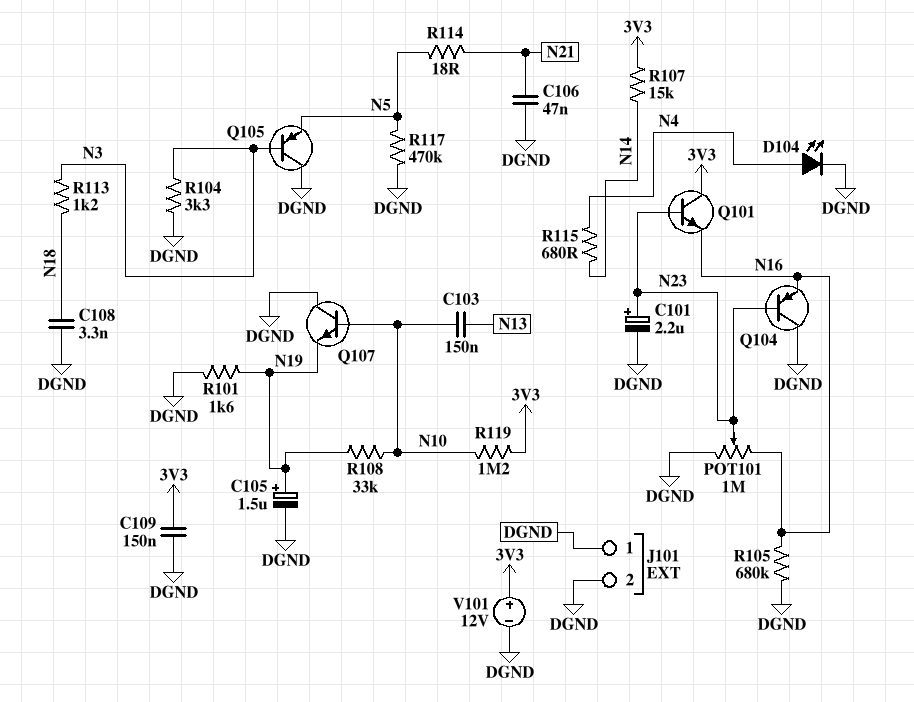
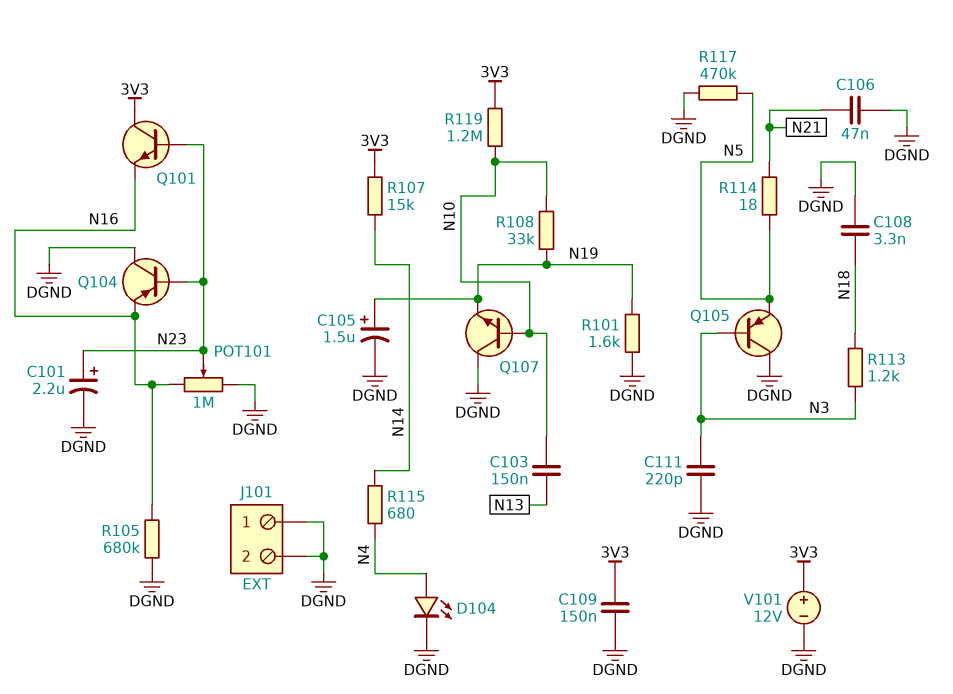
C111: none -> 220pF (DGND, N3)
R104: 3.3k (DGND, N3) -> none

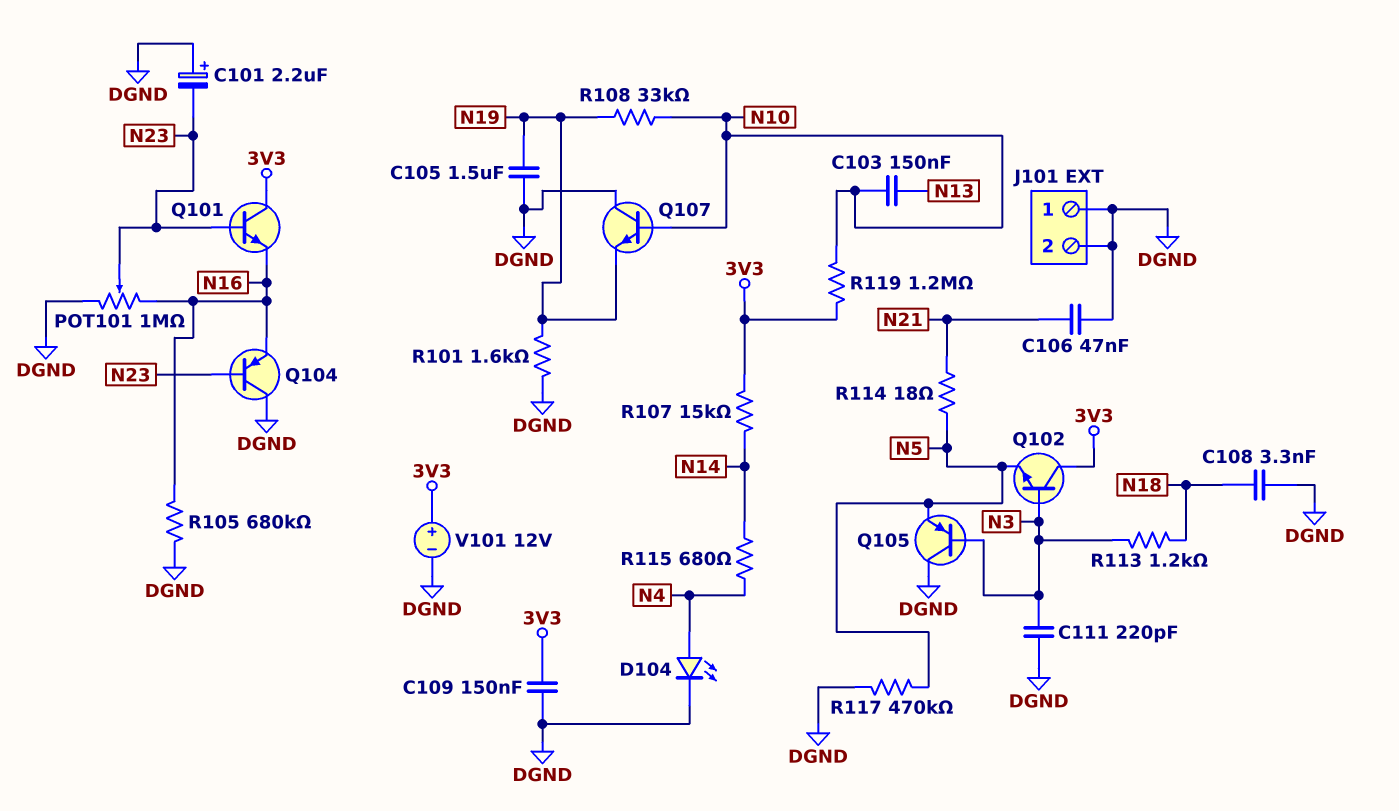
C101: 2.2uF (plus N23, minus DGND) -> 2.2uF (plus DGND, minus N23)
C105: 1.5uF (plus N19, minus DGND) -> 1.5uF (DGND, N19)
Q102: none -> NPN (B N3, C 3V3, E N5)

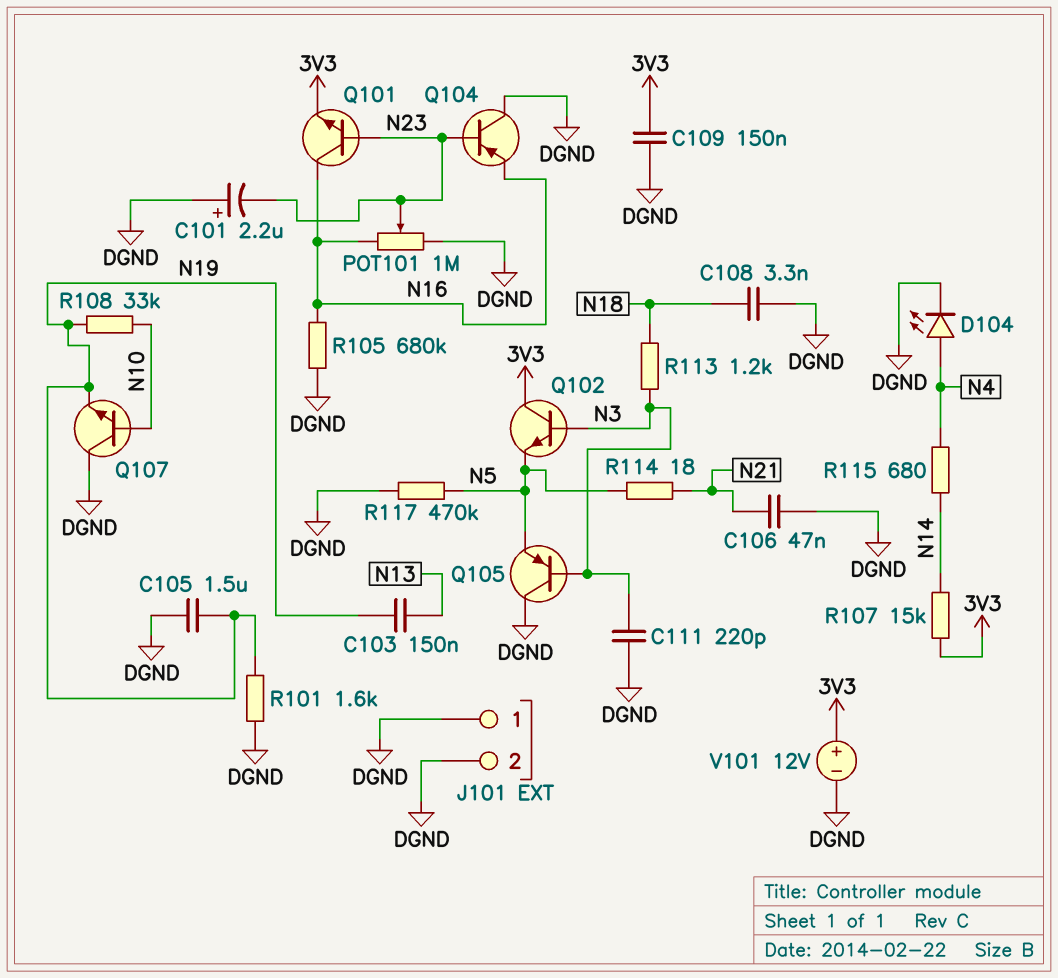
C103: 150nF (N10, N13) -> 150nF (N13, N19)
Q101: NPN (B N23, C 3V3, E N16) -> NPN (B N23, C N16, E 3V3)
R119: 1.2M (3V3, N10) -> none

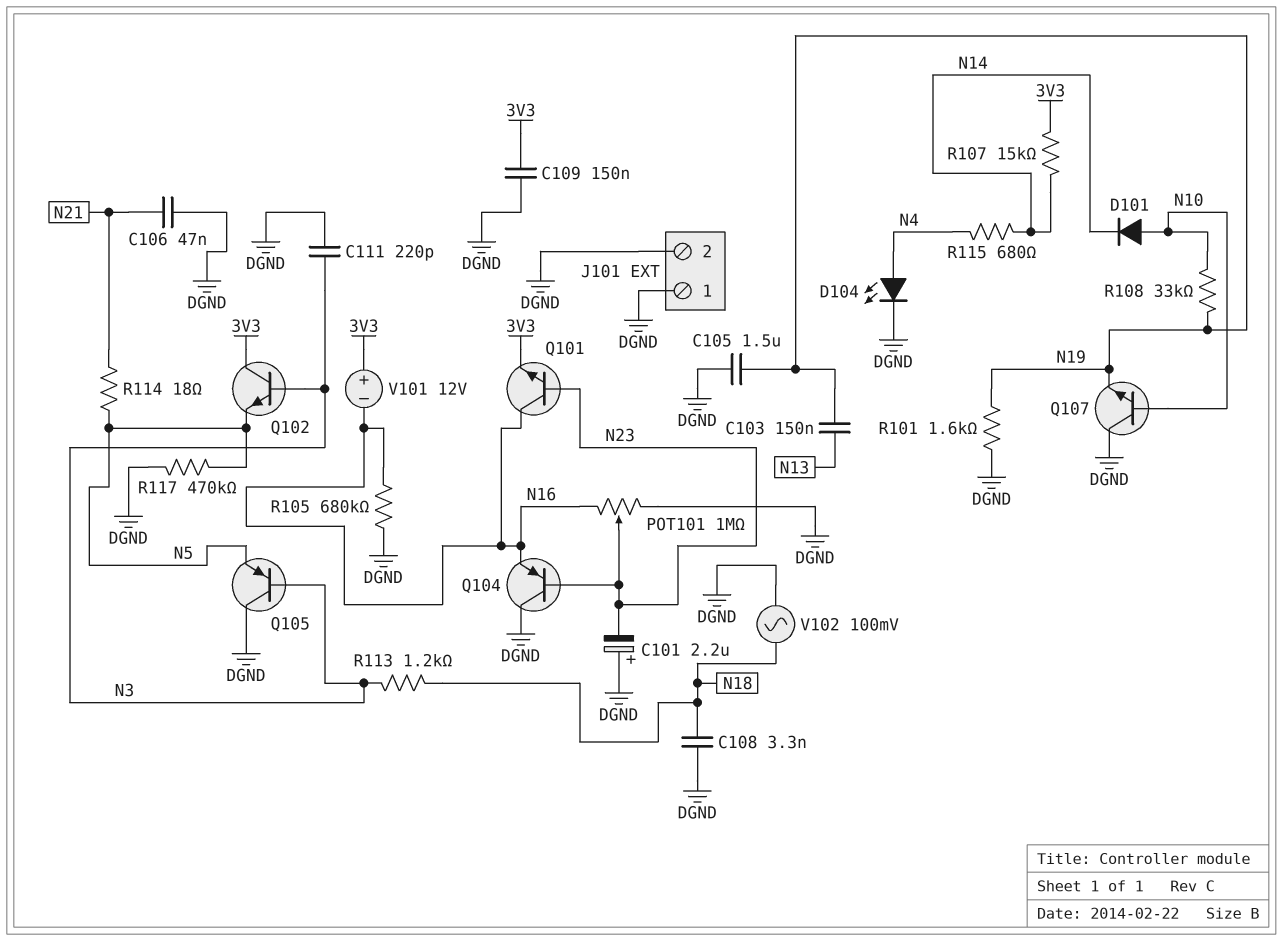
D101: none -> diode (A N10, K N14)
V101: 12V (plus 3V3, minus DGND) -> 12V (plus 3V3, minus N16)
V102: none -> AC 100mV (DGND, N18)

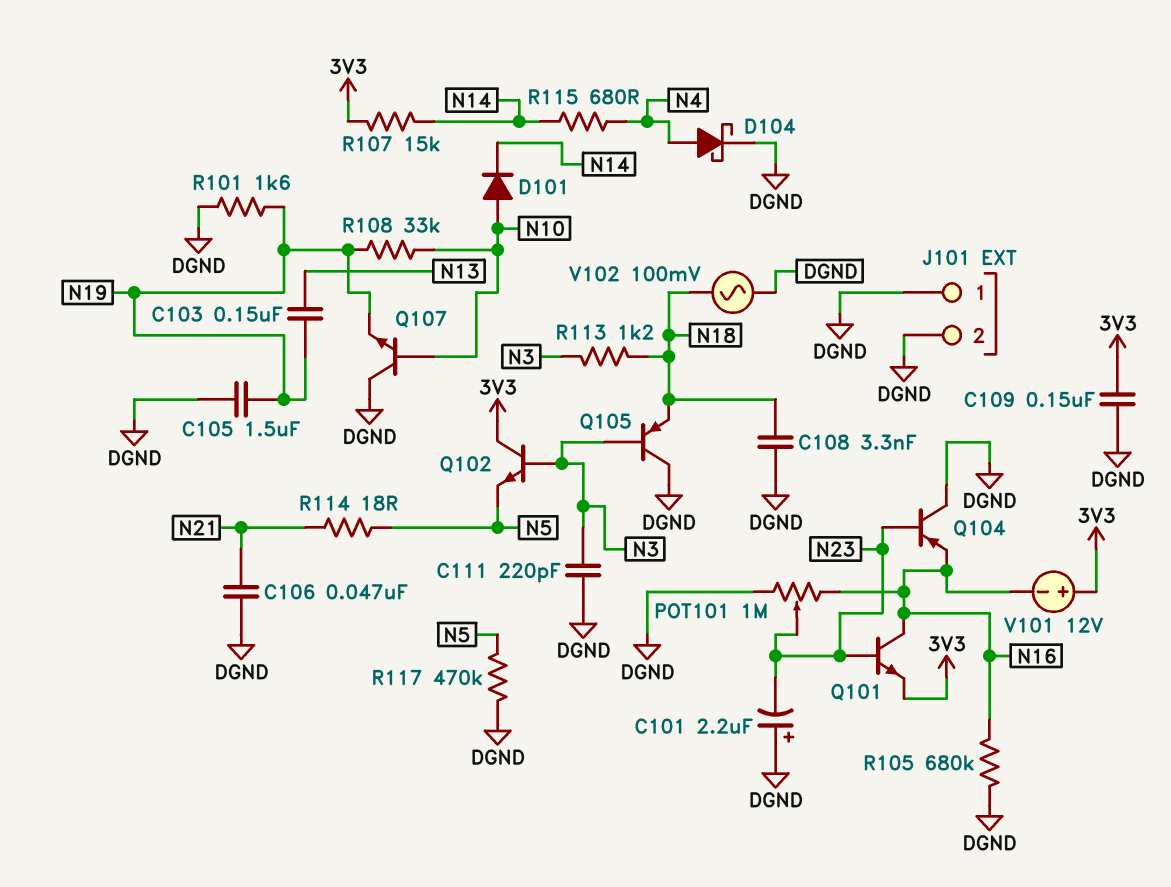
D104: LED (A N4, K DGND) -> schottky (A N4, K DGND)
Q105: PNP (B N3, C DGND, E N5) -> PNP (B N3, C DGND, E N18)

